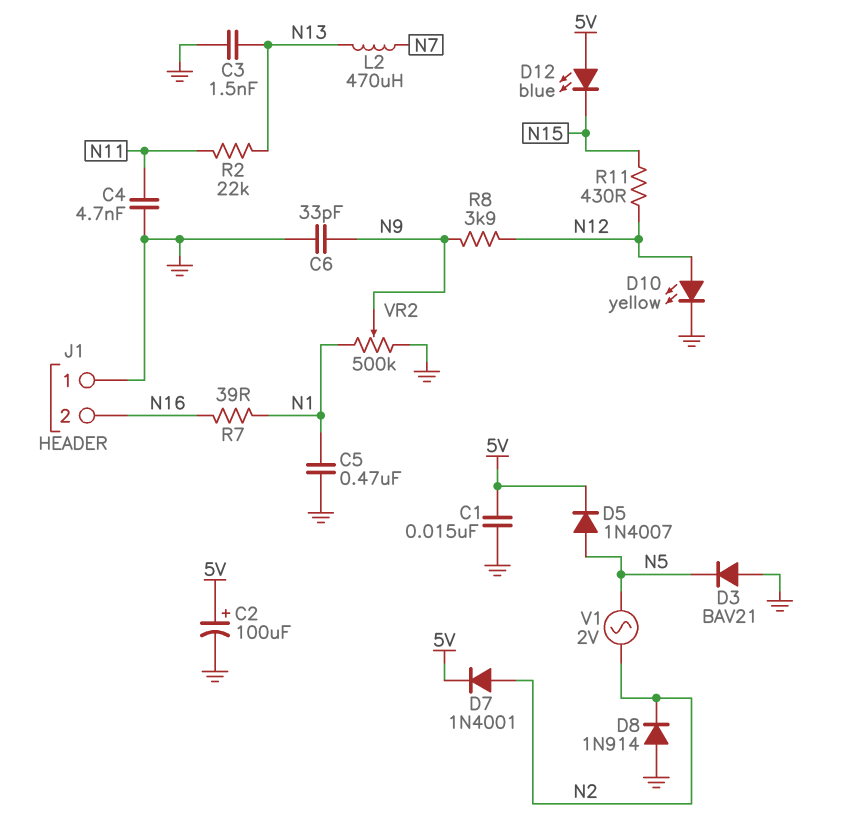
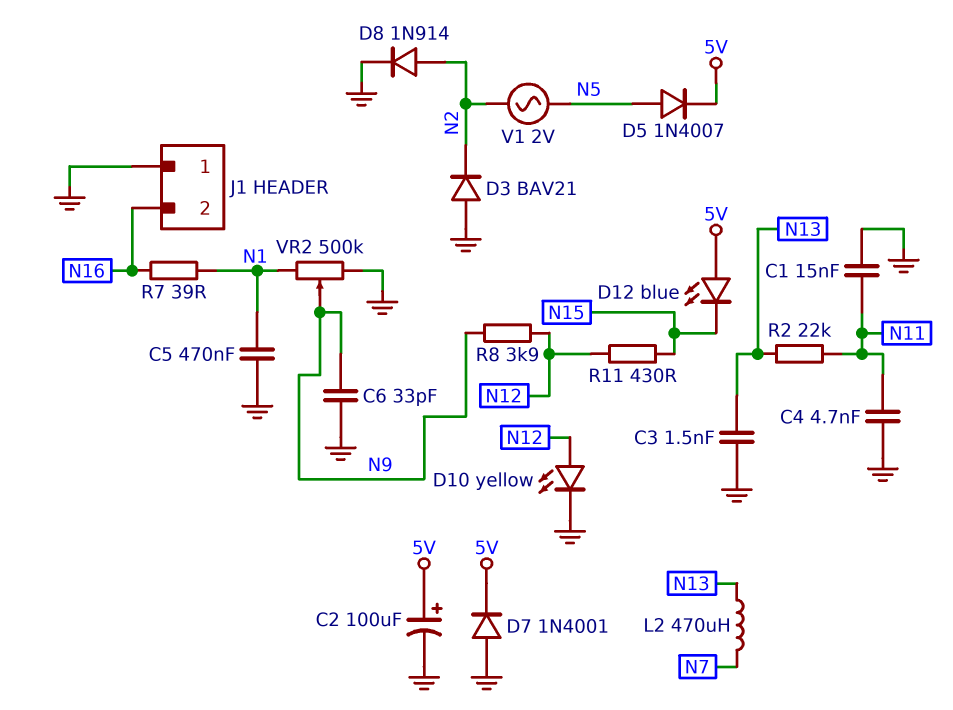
C1: 15nF (5V, GND) -> 15nF (GND, N11)
D3: diode BAV21 (A GND, K N5) -> diode BAV21 (A GND, K N2)
D7: diode 1N4001 (A N2, K 5V) -> diode 1N4001 (A GND, K 5V)
D8: diode 1N914 (A GND, K N2) -> diode 1N914 (A N2, K GND)

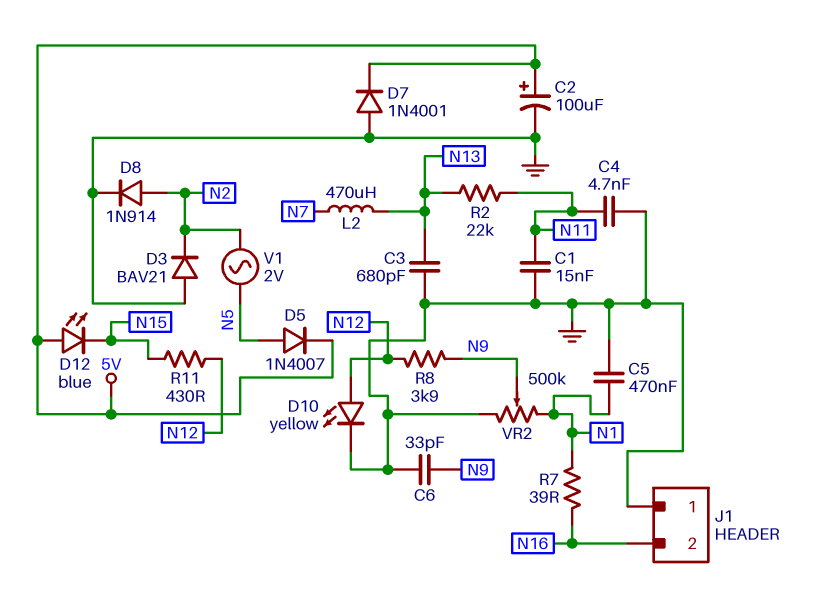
C3: 1.5nF (GND, N13) -> 680pF (GND, N13)

